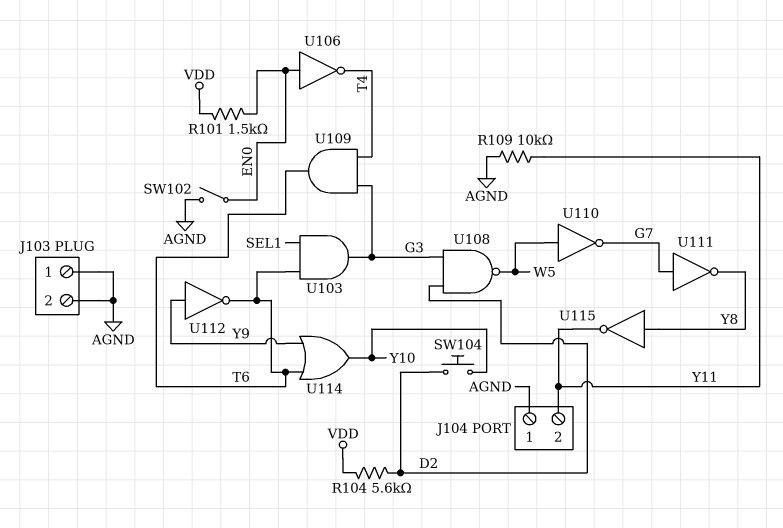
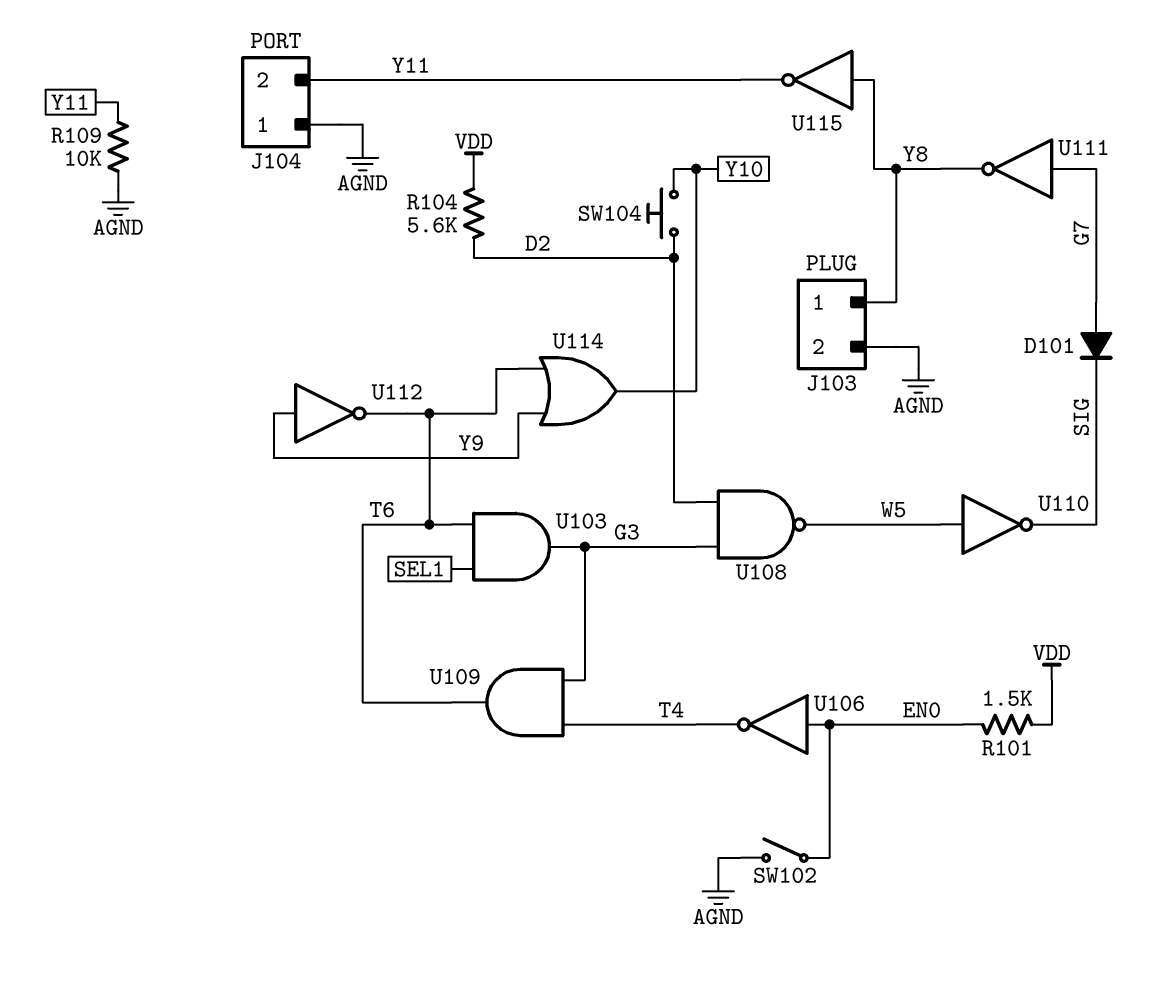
D101: none -> diode (A G7, K SIG)
J103 pin 1: AGND -> Y8
U110: NOT (in W5, out G7) -> NOT (in W5, out SIG)

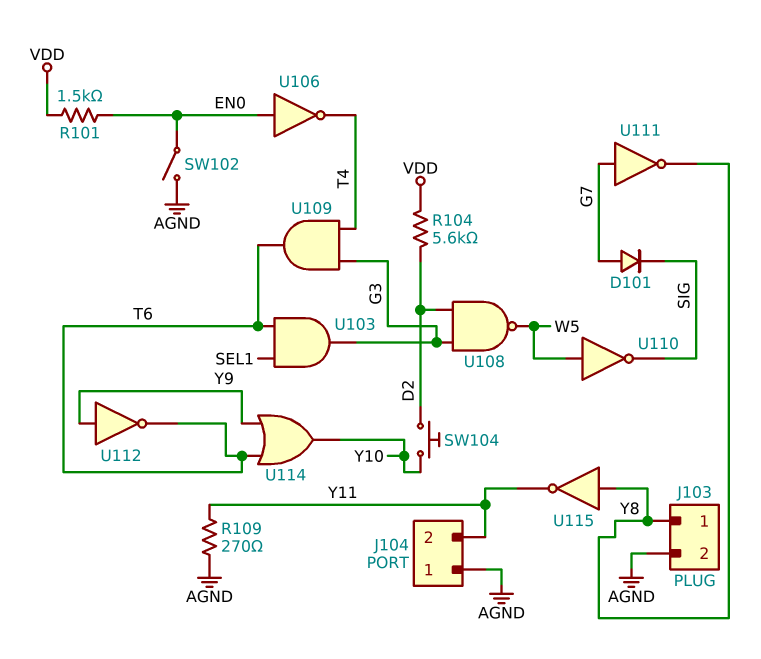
R109: 10k (AGND, Y11) -> 270 (AGND, Y11)

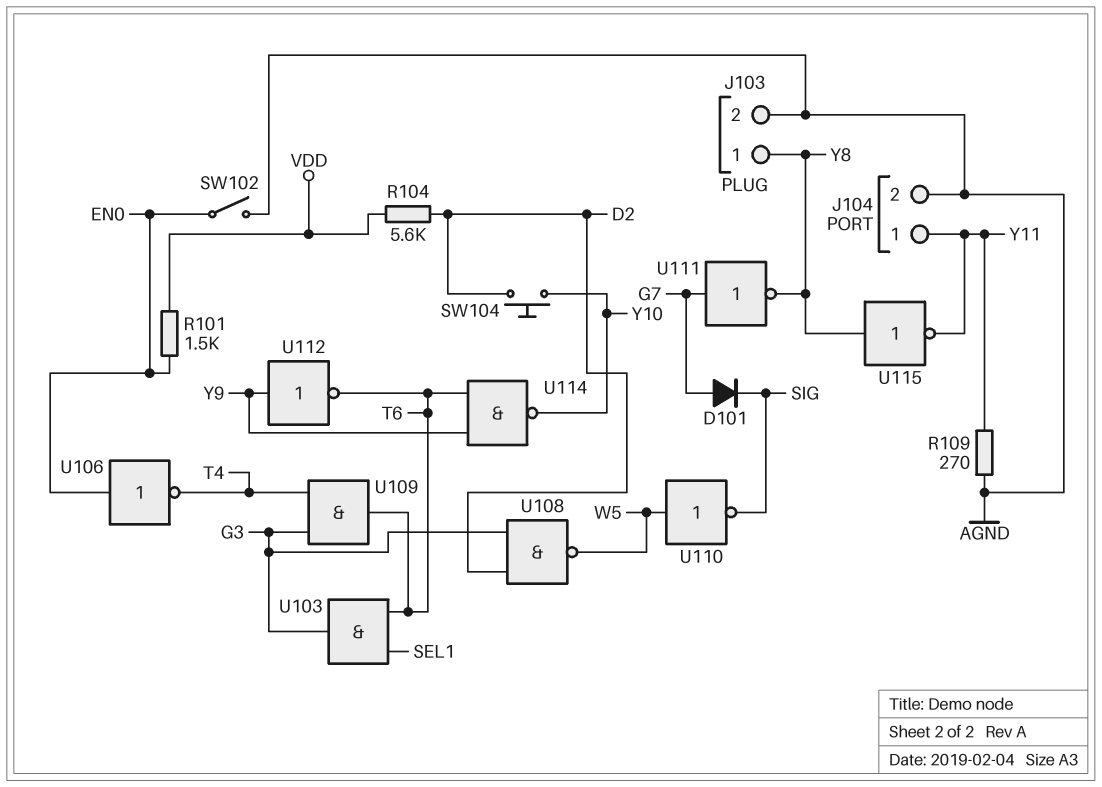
J104 pin 1: AGND -> Y11
J104 pin 2: Y11 -> AGND
U114: OR (in T6, in Y9, out Y10) -> NAND (in T6, in Y9, out Y10)

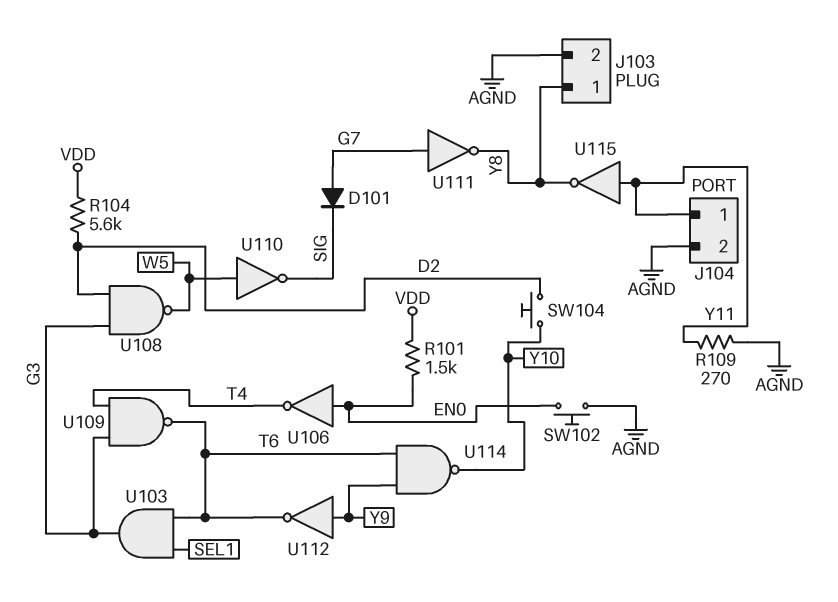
SW102: switch (AGND, EN0) -> button (AGND, EN0)
U109: AND (in G3, in T4, out T6) -> NAND (in G3, in T4, out T6)
U115: NOT (in Y8, out Y11) -> NOT (in Y11, out Y8)

